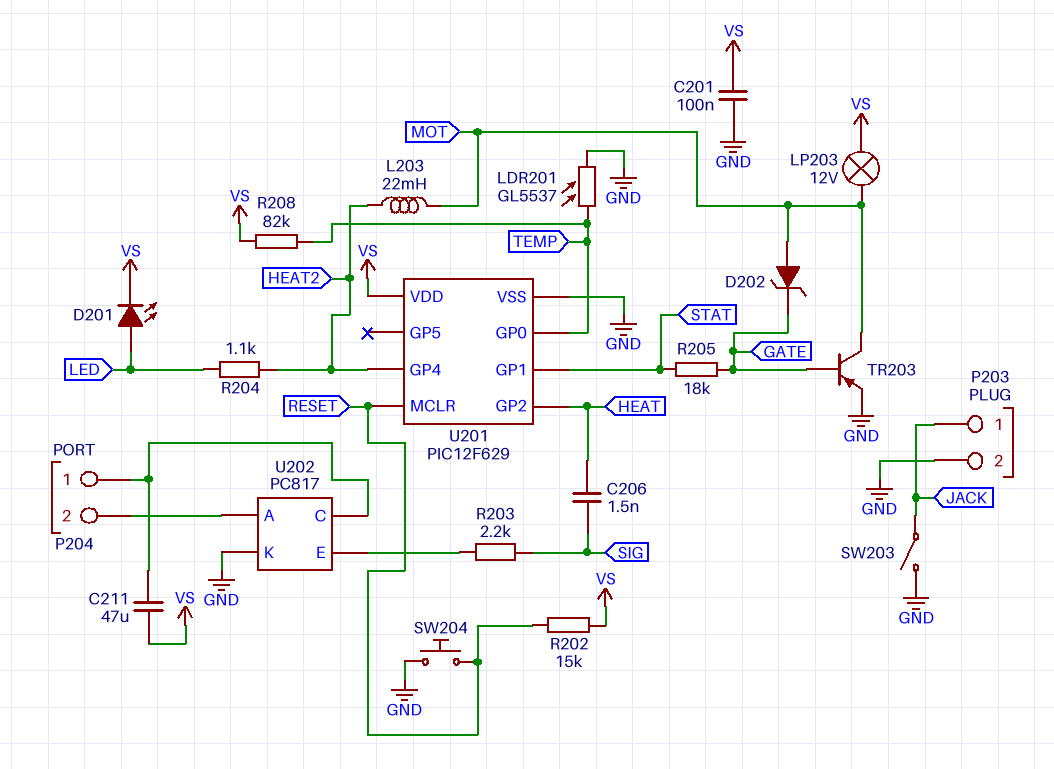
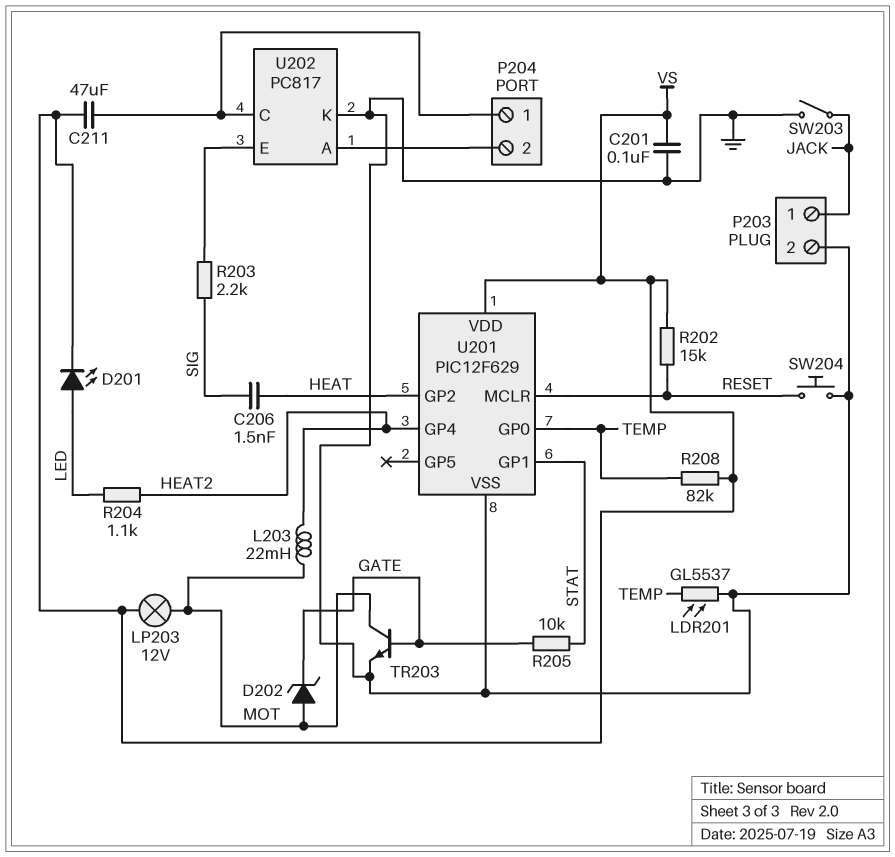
R205: 18k (GATE, STAT) -> 10k (GATE, STAT)
TR203: PNP (B GATE, C MOT, E GND) -> NPN (B GATE, C MOT, E GND)

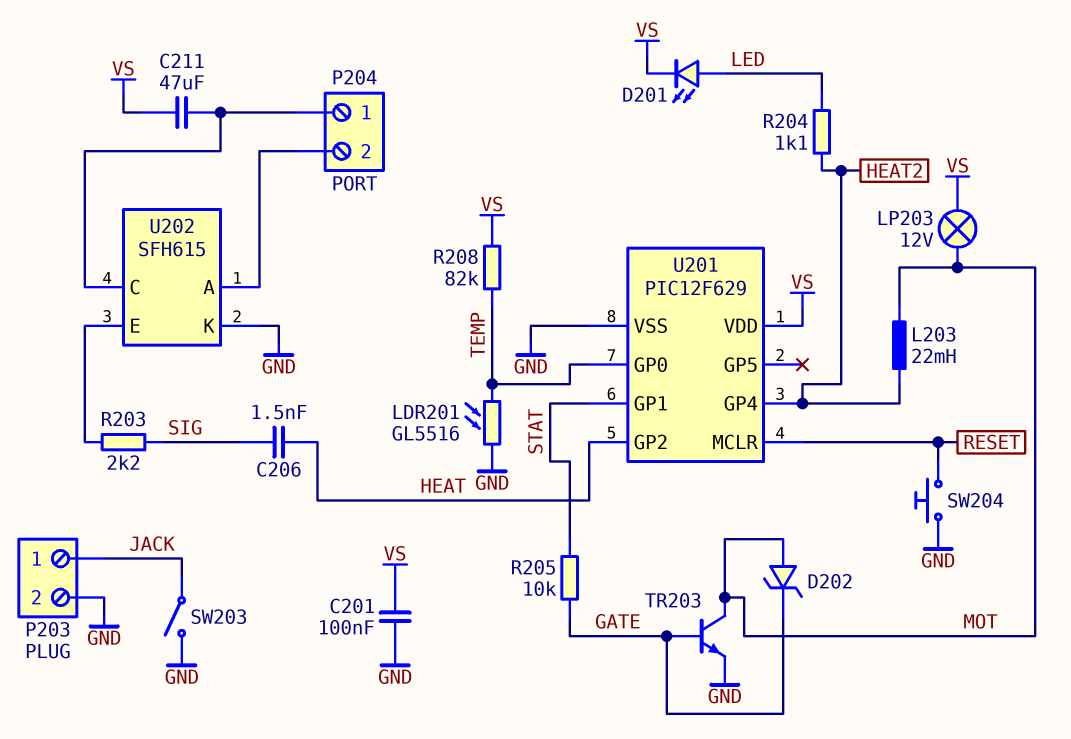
LDR201: GL5537 (GND, TEMP) -> GL5516 (GND, TEMP)
R202: 15k (RESET, VS) -> none
U202: PC817 -> SFH615

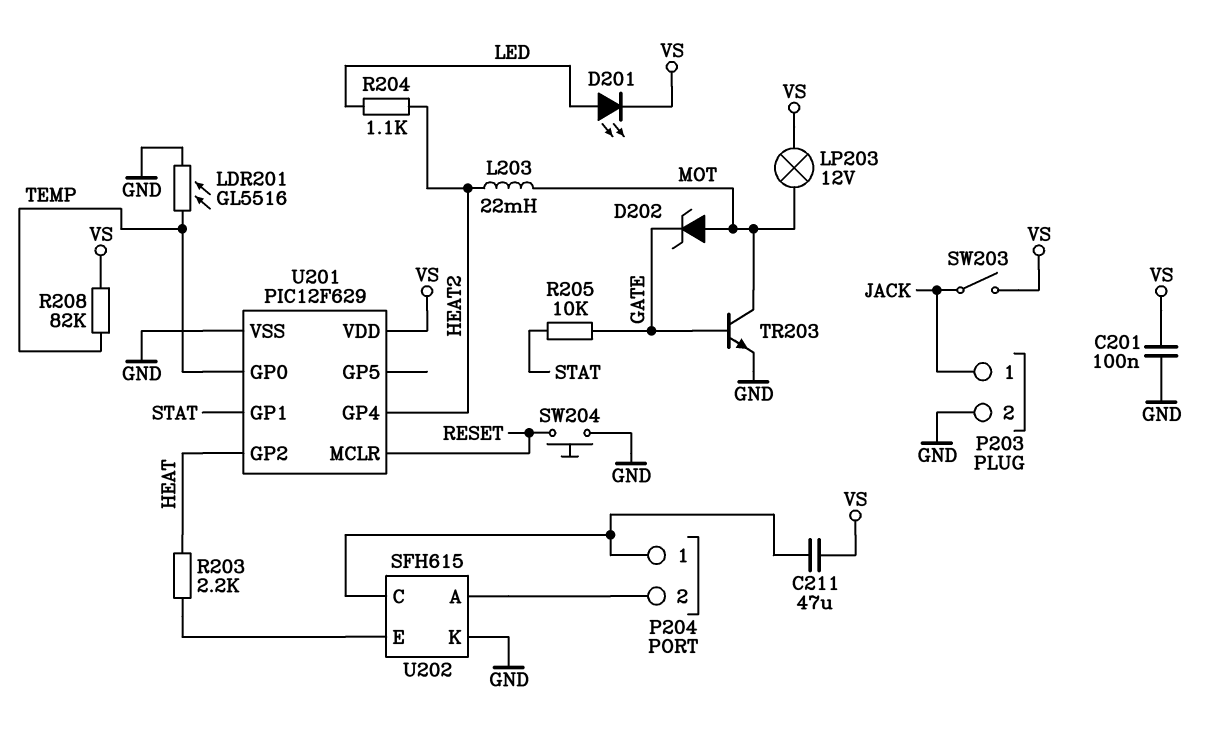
C206: 1.5nF (HEAT, SIG) -> none
R203: 2.2k (SIG, U202/E) -> 2.2k (HEAT, U202/E)
SW203: switch (GND, JACK) -> switch (JACK, VS)

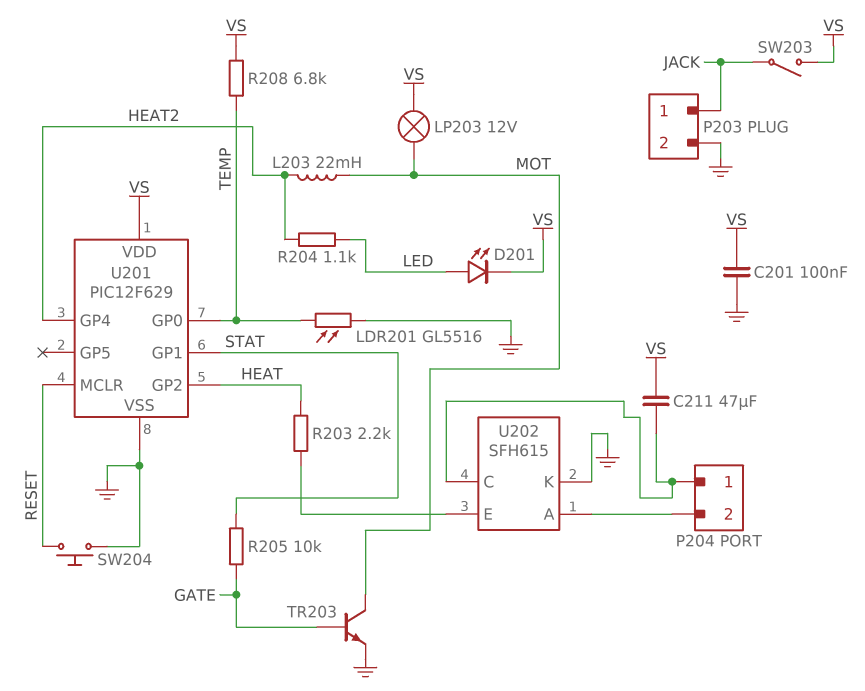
D202: zener (A MOT, K GATE) -> none
R208: 82k (TEMP, VS) -> 6.8k (TEMP, VS)

